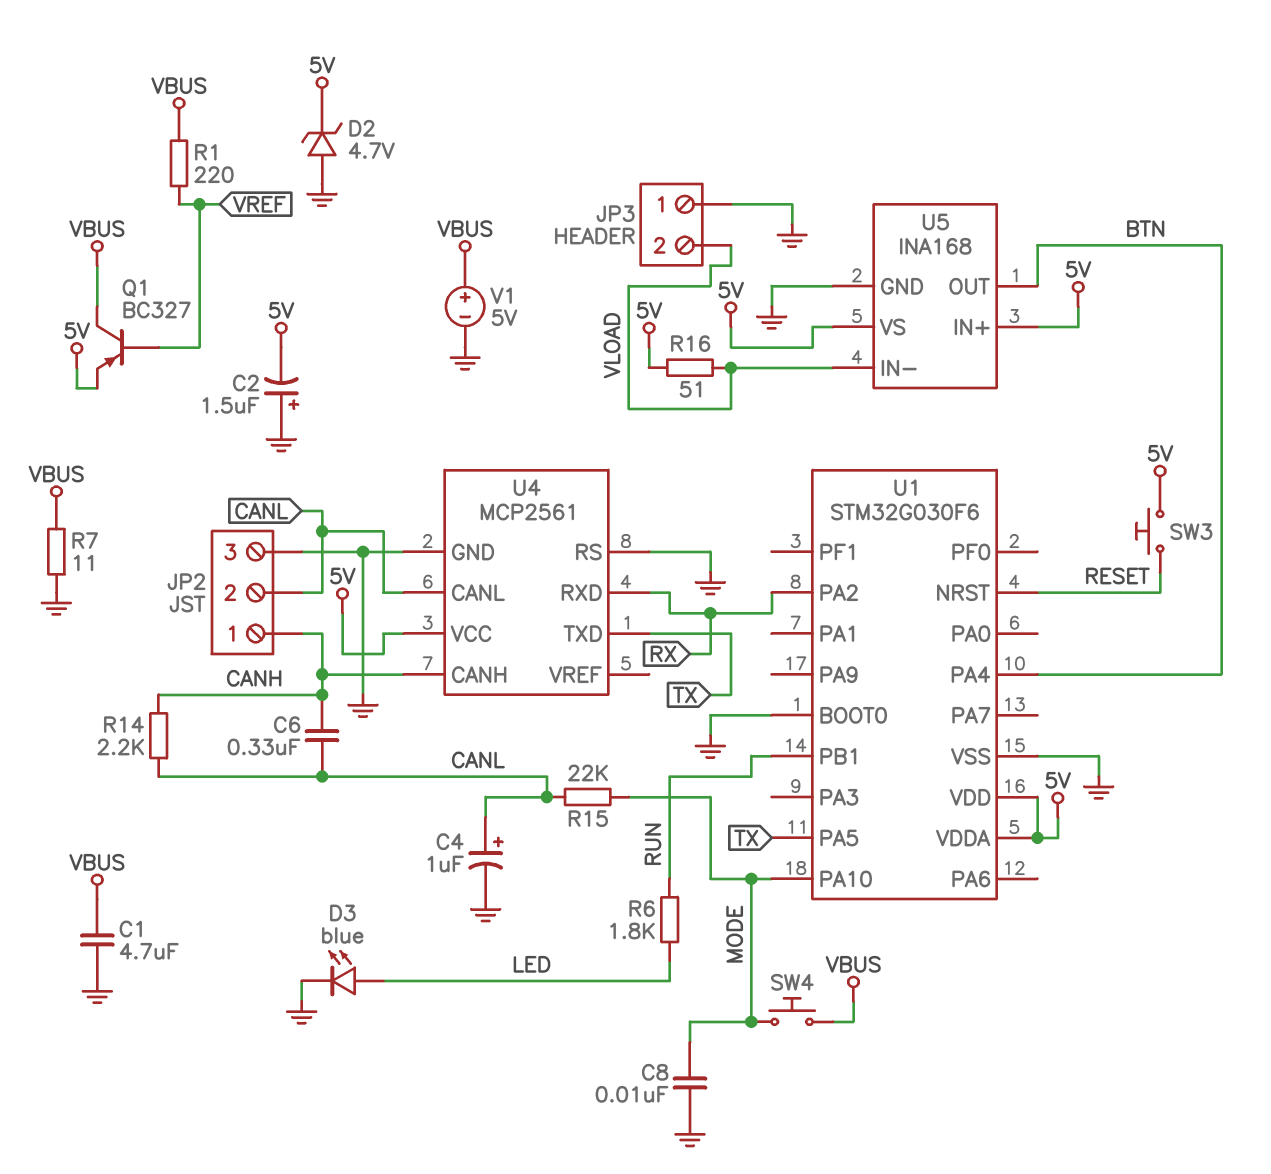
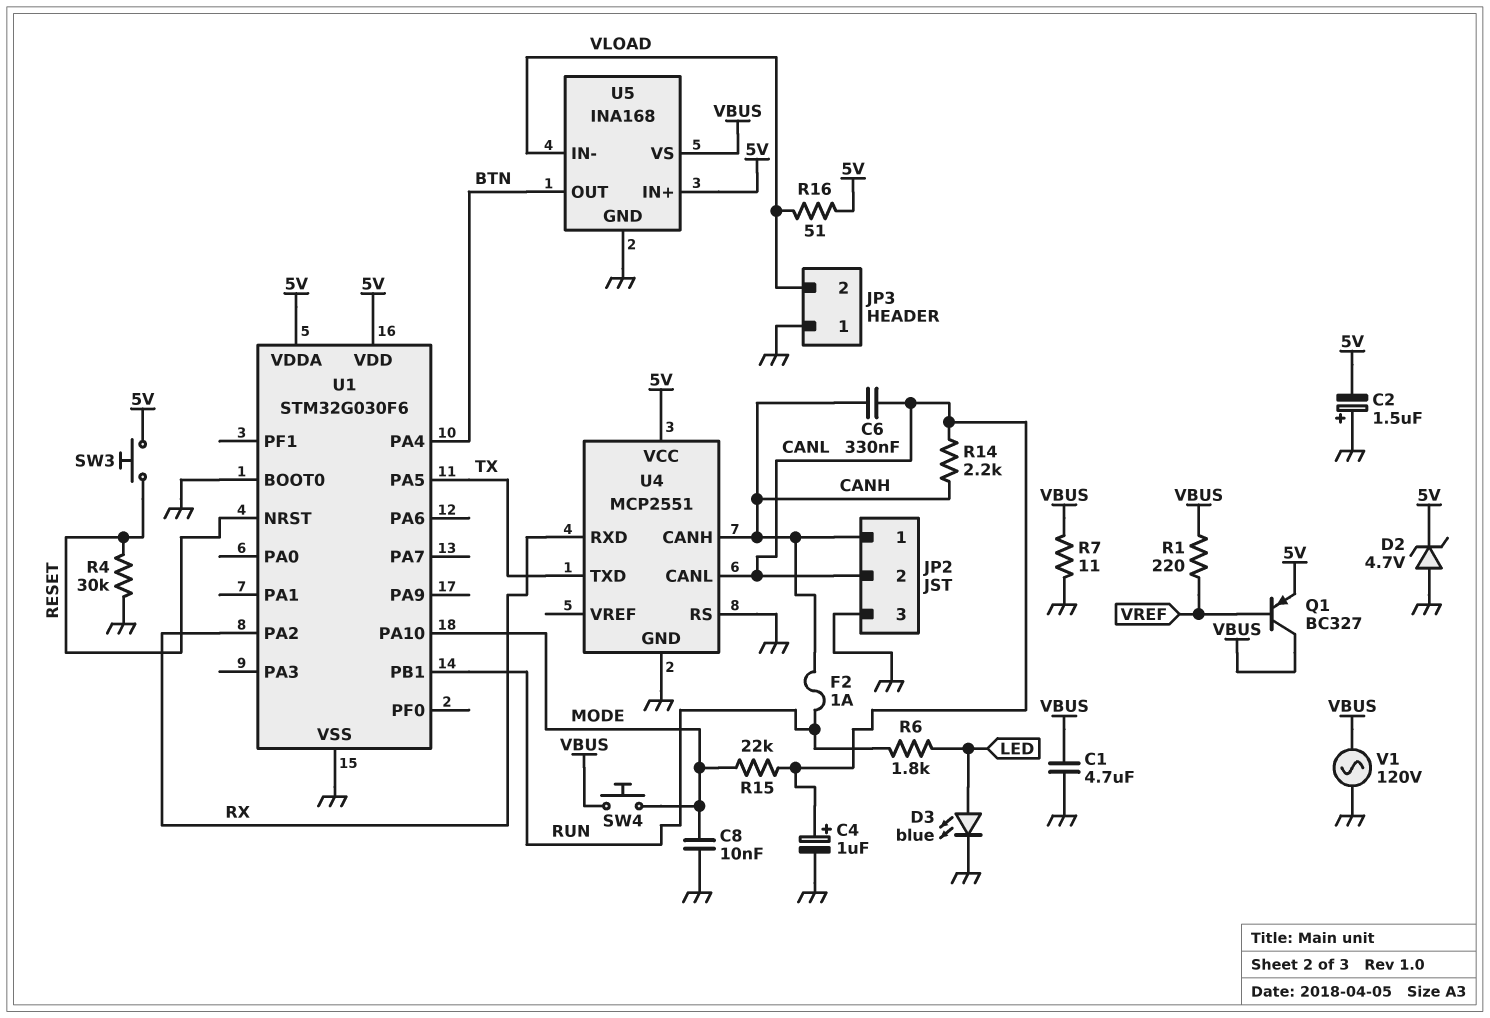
F2: none -> 1A (CANH, RUN)
R4: none -> 30k (GND, RESET)
U4: MCP2561 -> MCP2551
U5 pin VS: 5V -> VBUS
V1: 5V (plus VBUS, minus GND) -> AC 120V (GND, VBUS)

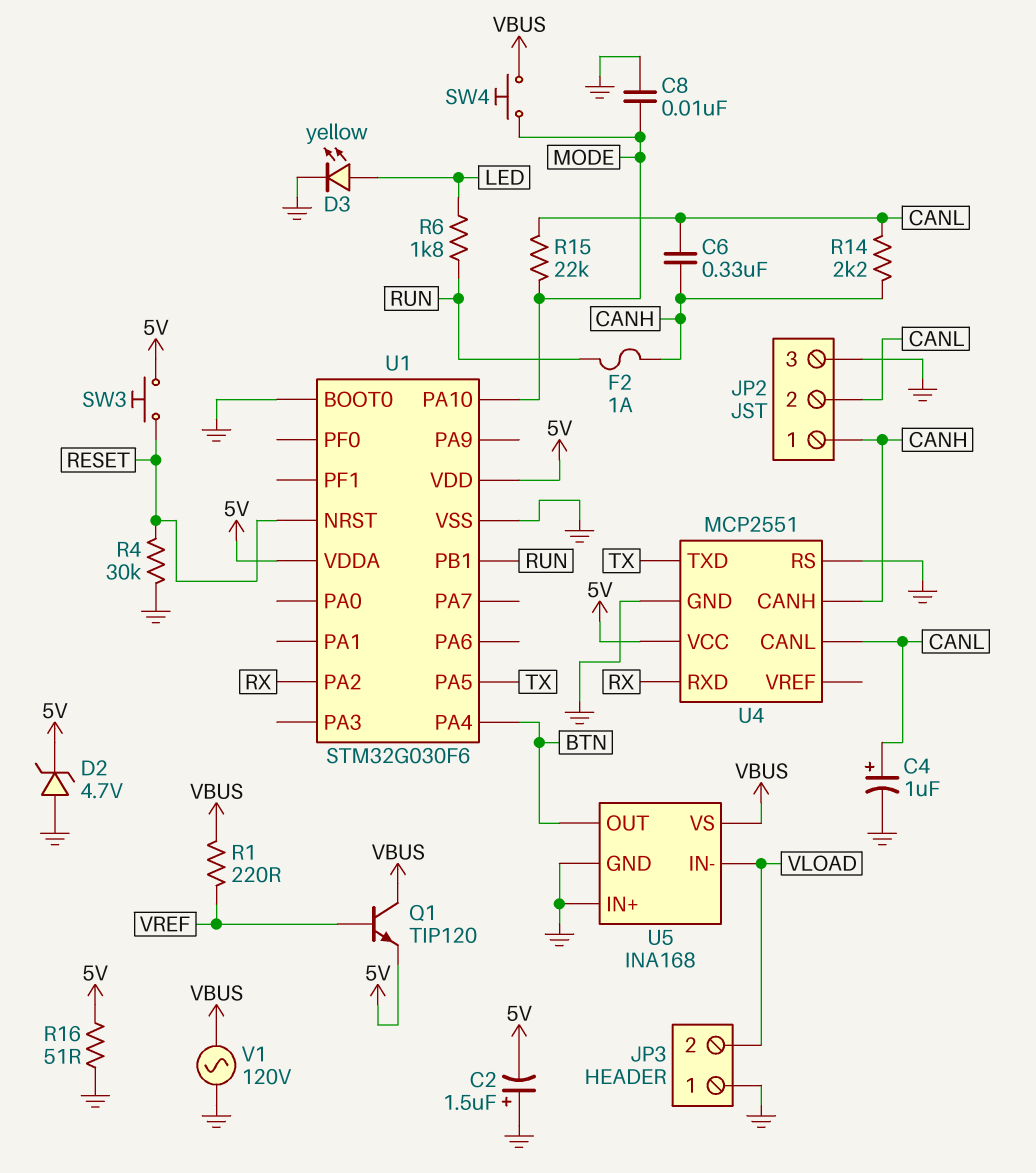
C1: 4.7uF (GND, VBUS) -> none
D3: LED blue (A LED, K GND) -> LED yellow (A LED, K GND)
Q1: PNP BC327 (B VREF, C VBUS, E 5V) -> NPN TIP120 (B VREF, C VBUS, E 5V)
R7: 11 (GND, VBUS) -> none
R16: 51 (5V, VLOAD) -> 51 (5V, GND)
U5 pin IN+: 5V -> GND

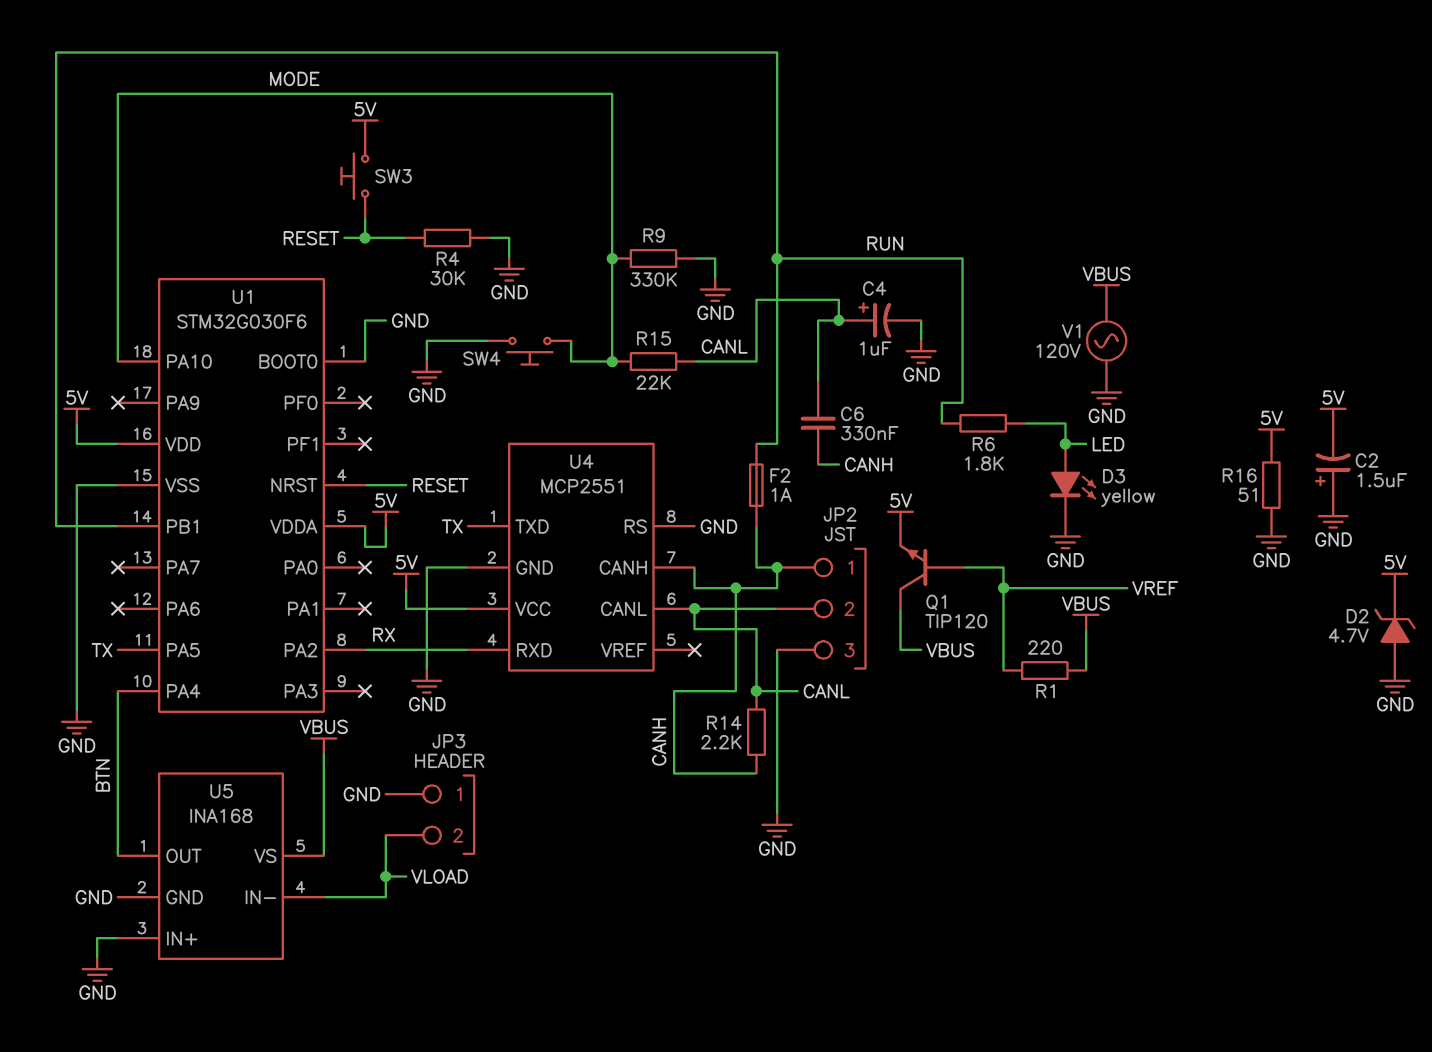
C8: 10nF (GND, MODE) -> none
R9: none -> 330k (GND, MODE)
SW4: button (MODE, VBUS) -> button (GND, MODE)

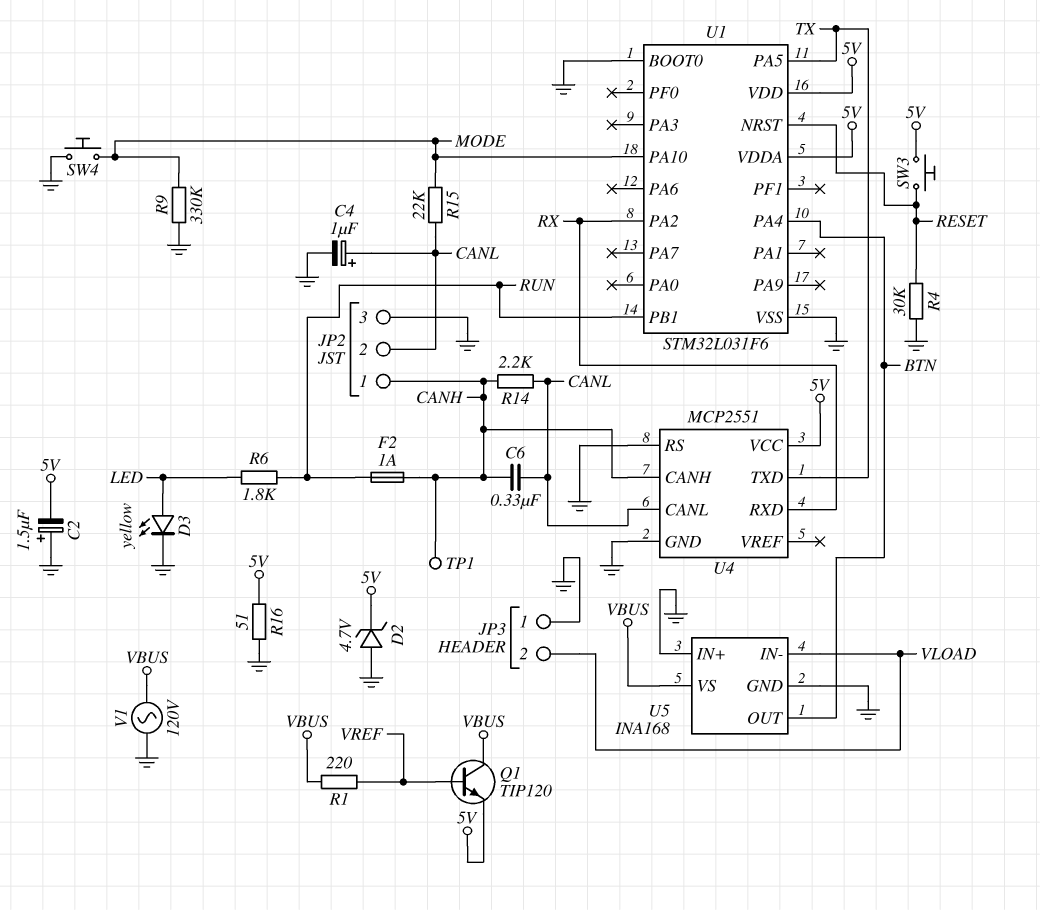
TP1: none -> test point (CANH)
U1: STM32G030F6 -> STM32L031F6

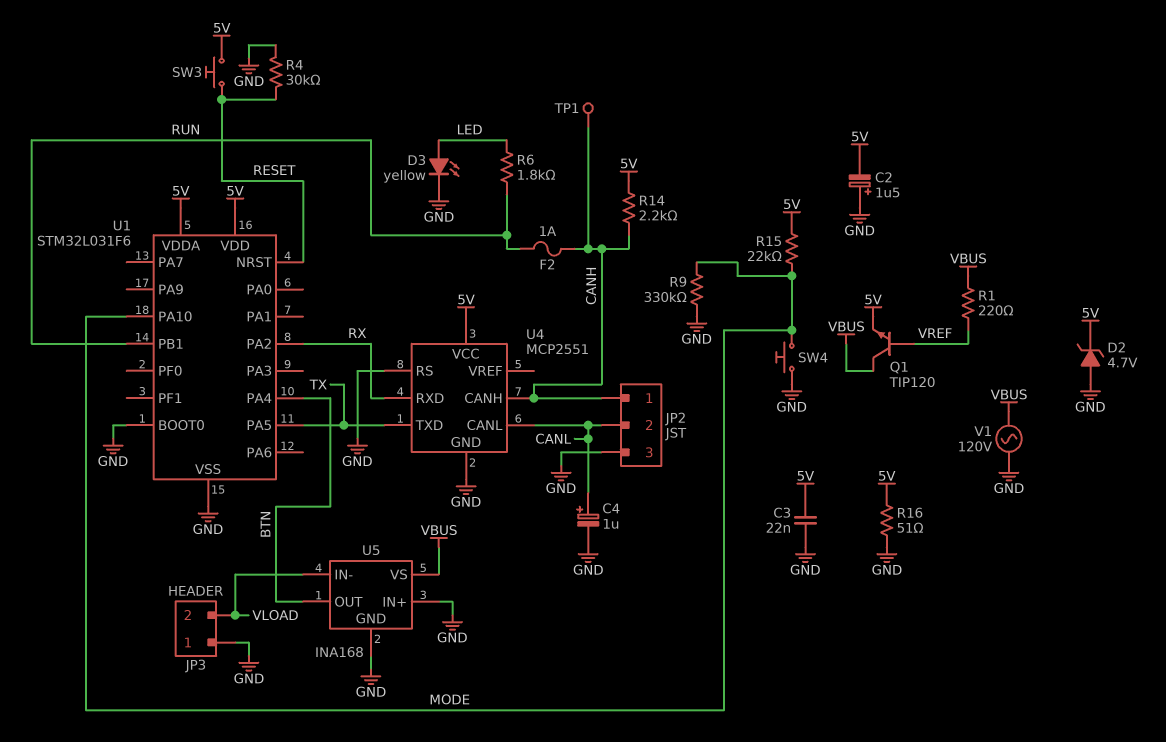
C3: none -> 22nF (5V, GND)
C6: 330nF (CANH, CANL) -> none
R14: 2.2k (CANH, CANL) -> 2.2k (5V, CANH)
R15: 22k (CANL, MODE) -> 22k (5V, MODE)

